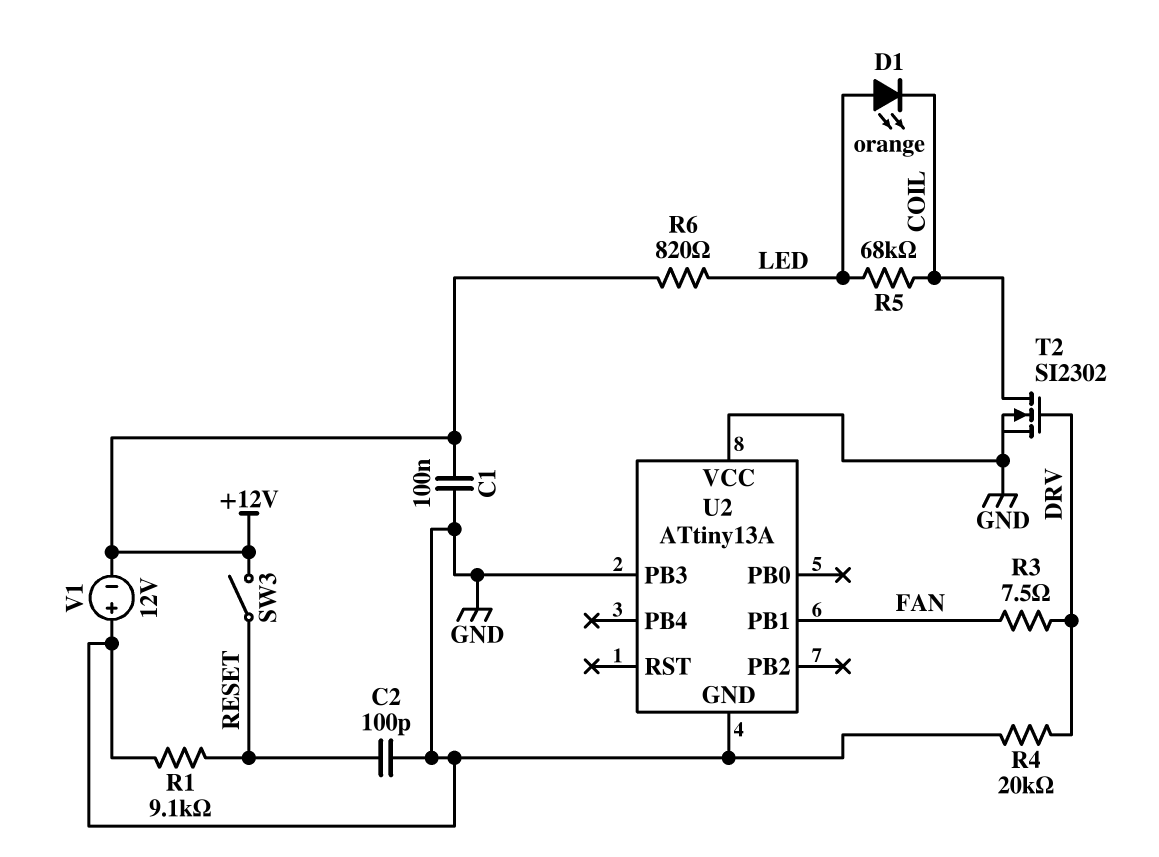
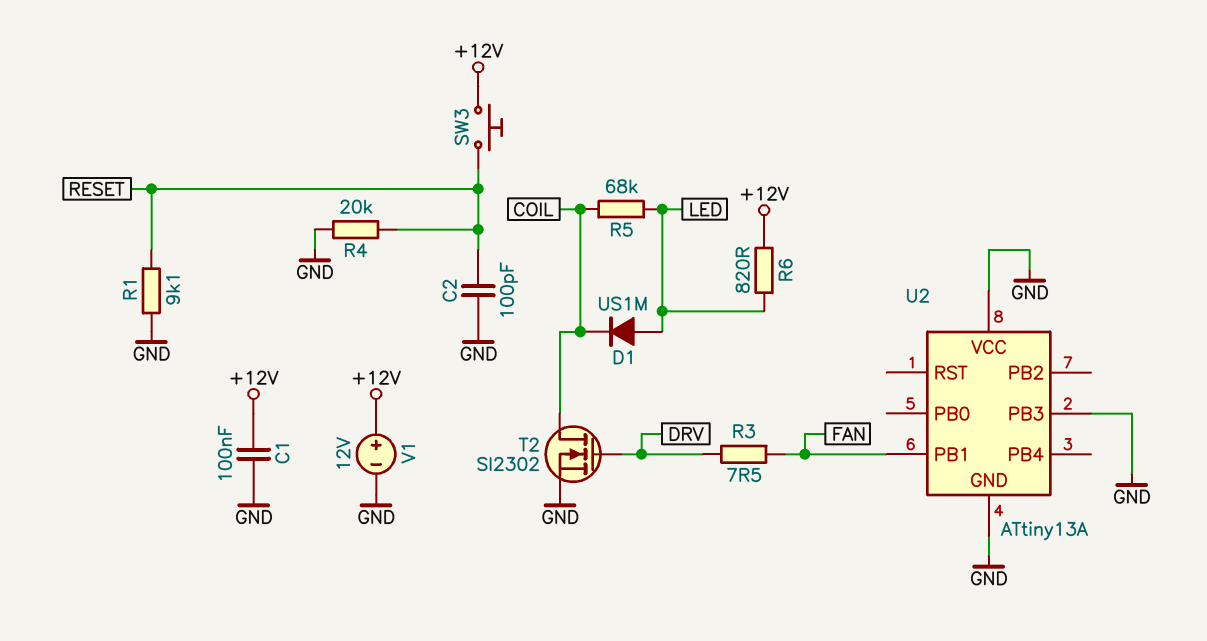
D1: LED orange (A LED, K COIL) -> diode US1M (A LED, K COIL)
R4: 20k (DRV, GND) -> 20k (GND, RESET)
SW3: switch (+12V, RESET) -> button (+12V, RESET)
V1: 12V (plus GND, minus +12V) -> 12V (plus +12V, minus GND)

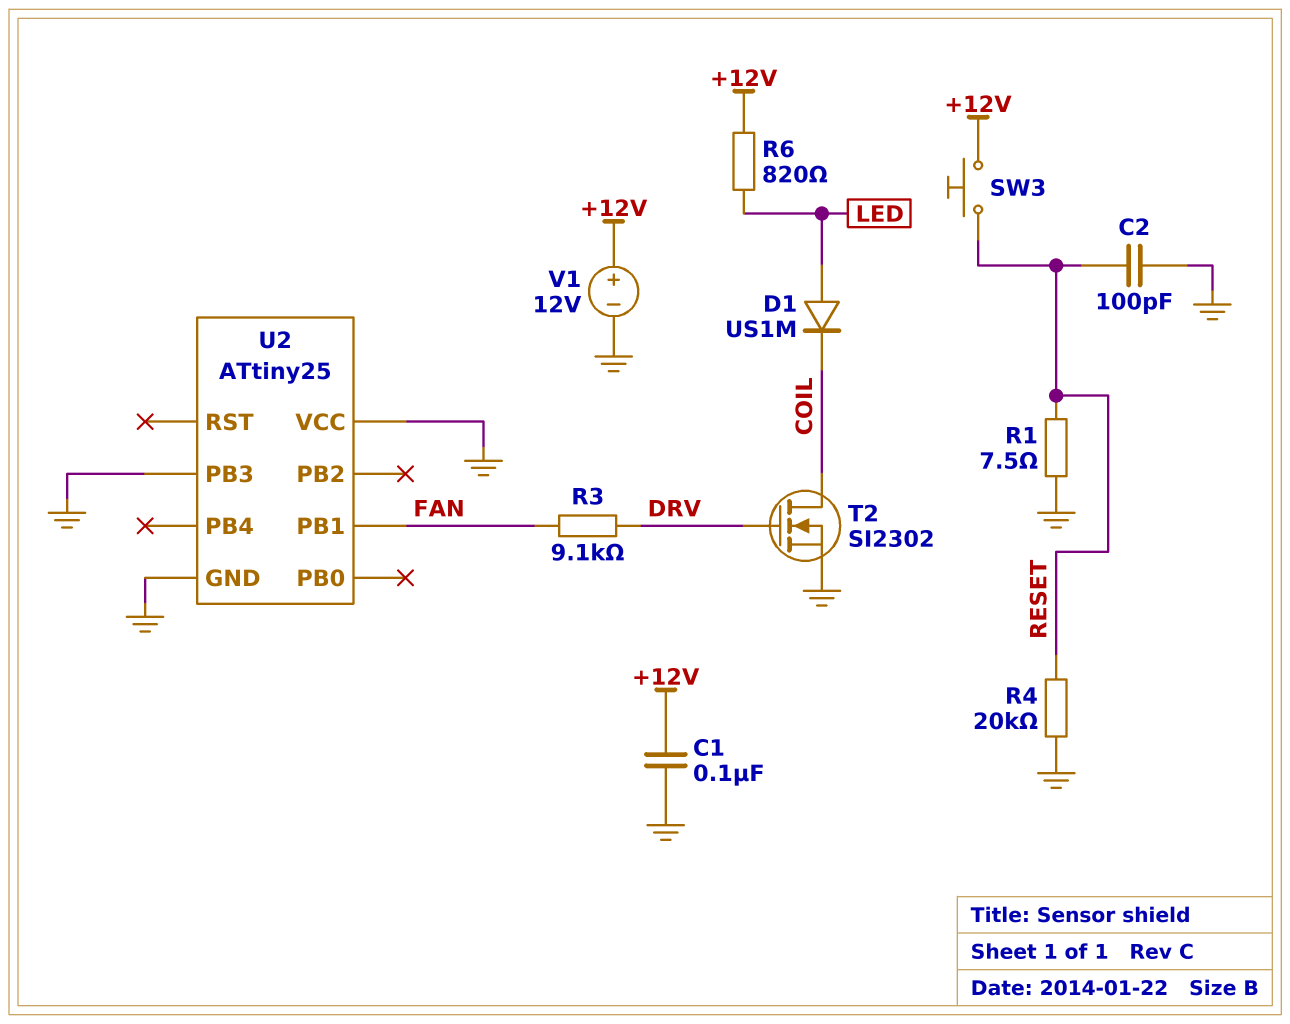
R1: 9.1k (GND, RESET) -> 7.5 (GND, RESET)
R3: 7.5 (DRV, FAN) -> 9.1k (DRV, FAN)
R5: 68k (COIL, LED) -> none
U2: ATtiny13A -> ATtiny25

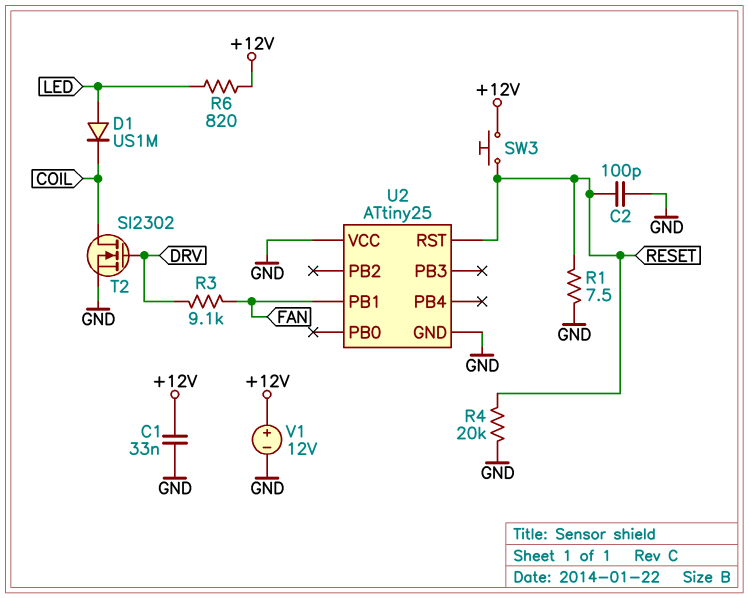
C1: 100nF (+12V, GND) -> 33nF (+12V, GND)
U2 pin PB3: GND -> none
U2 pin RST: none -> RESET

